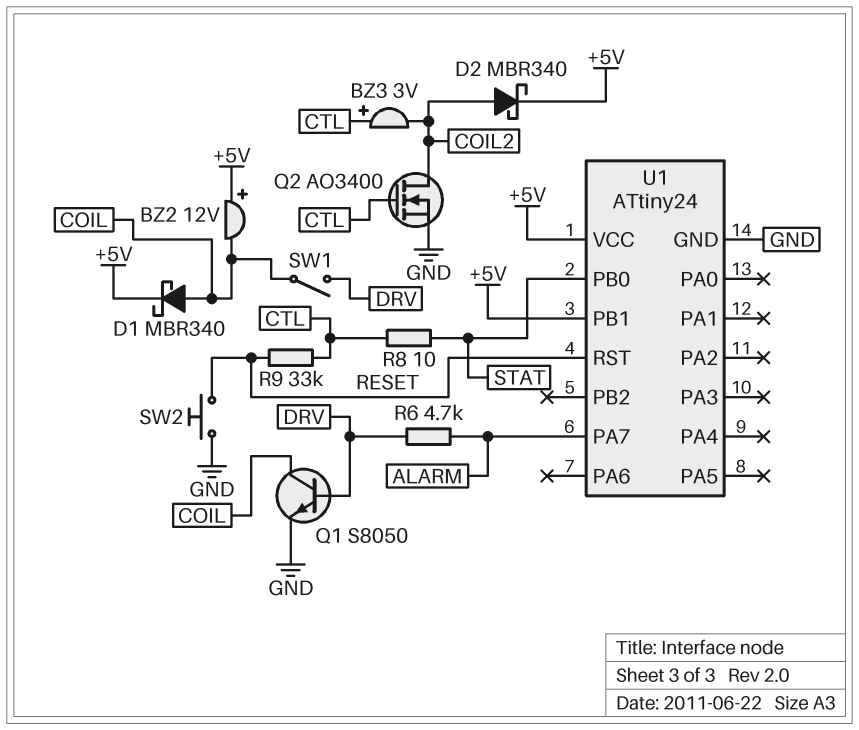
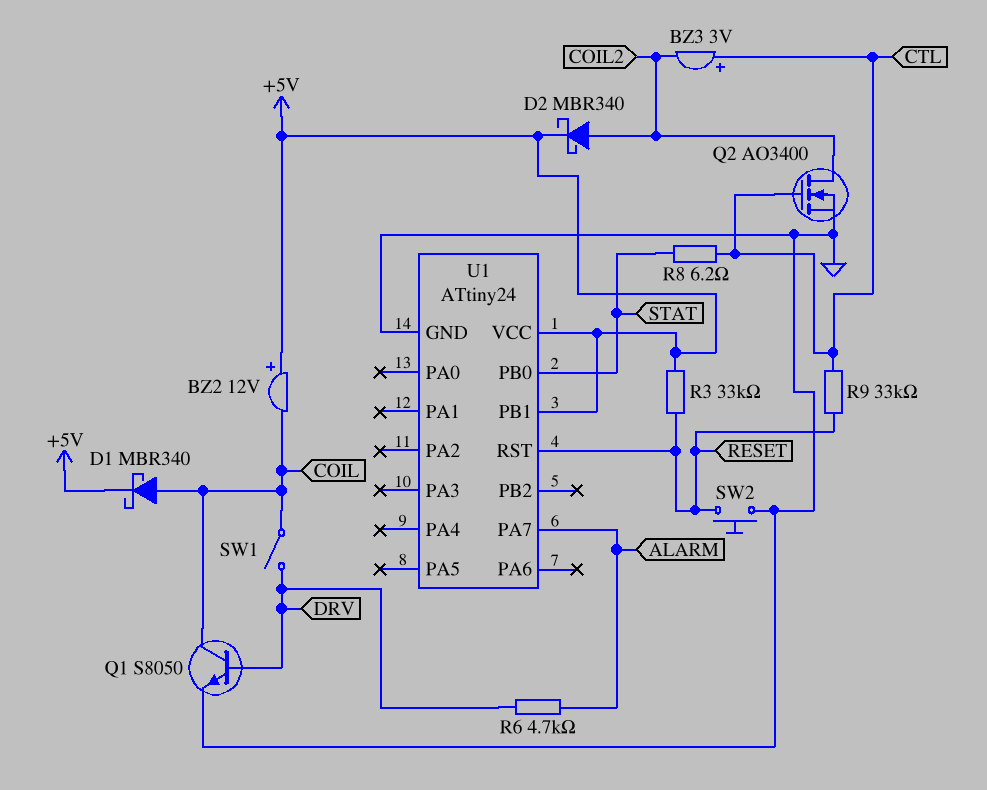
R3: none -> 33k (+5V, RESET)
R8: 10 (CTL, STAT) -> 6.2 (CTL, STAT)

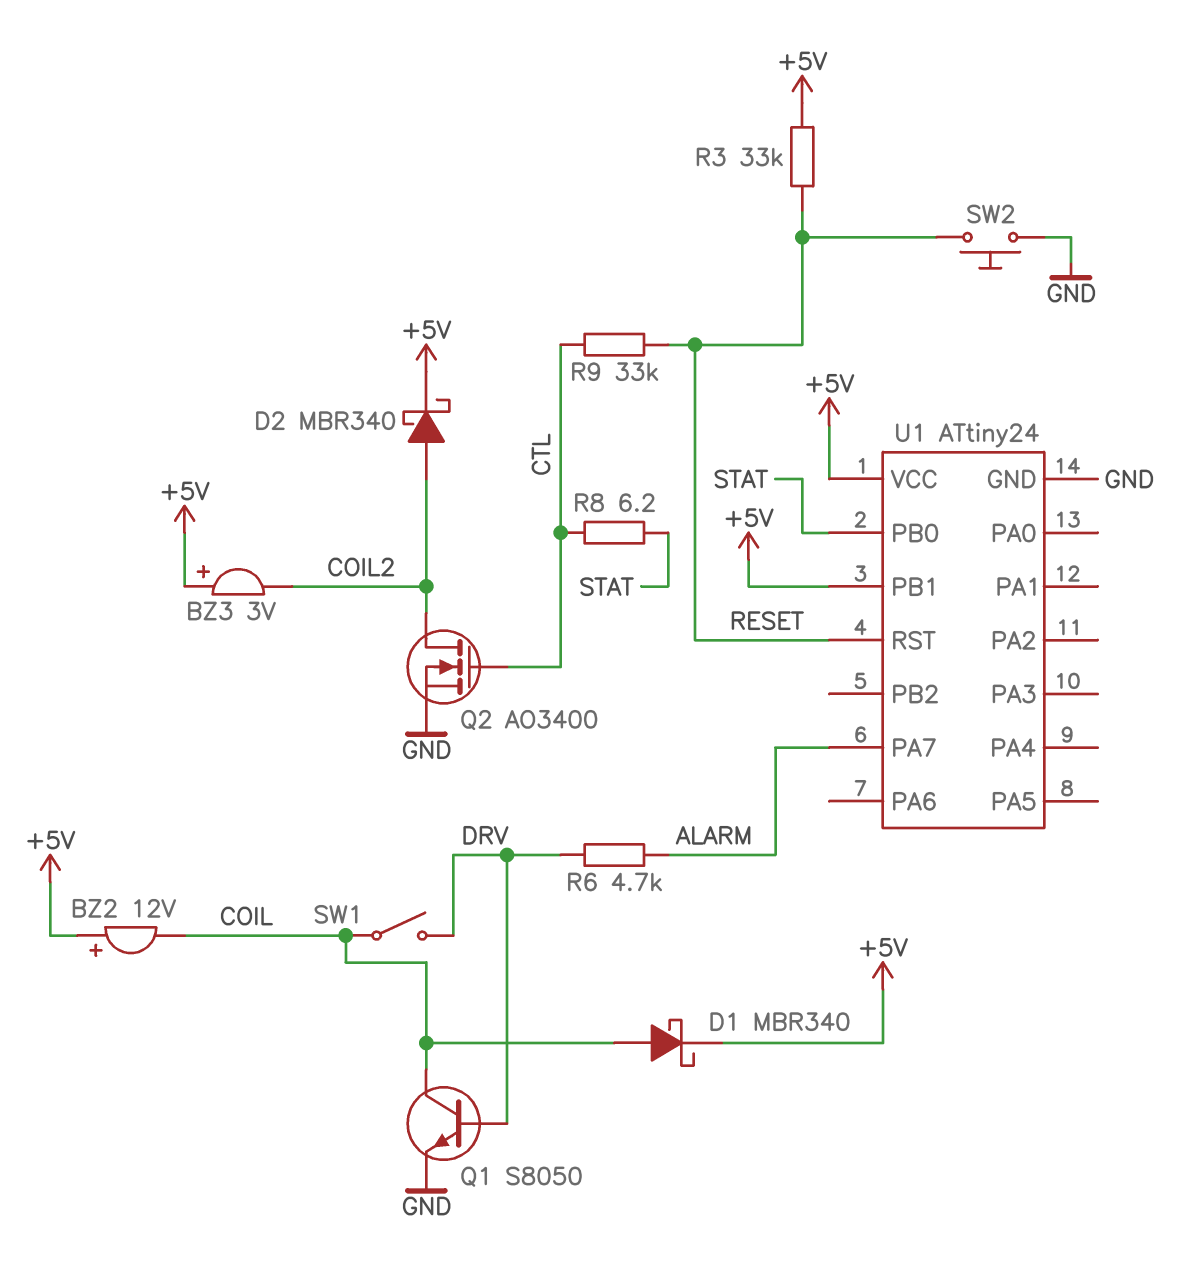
BZ3: buzzer 3V (plus CTL, minus COIL2) -> buzzer 3V (plus +5V, minus COIL2)

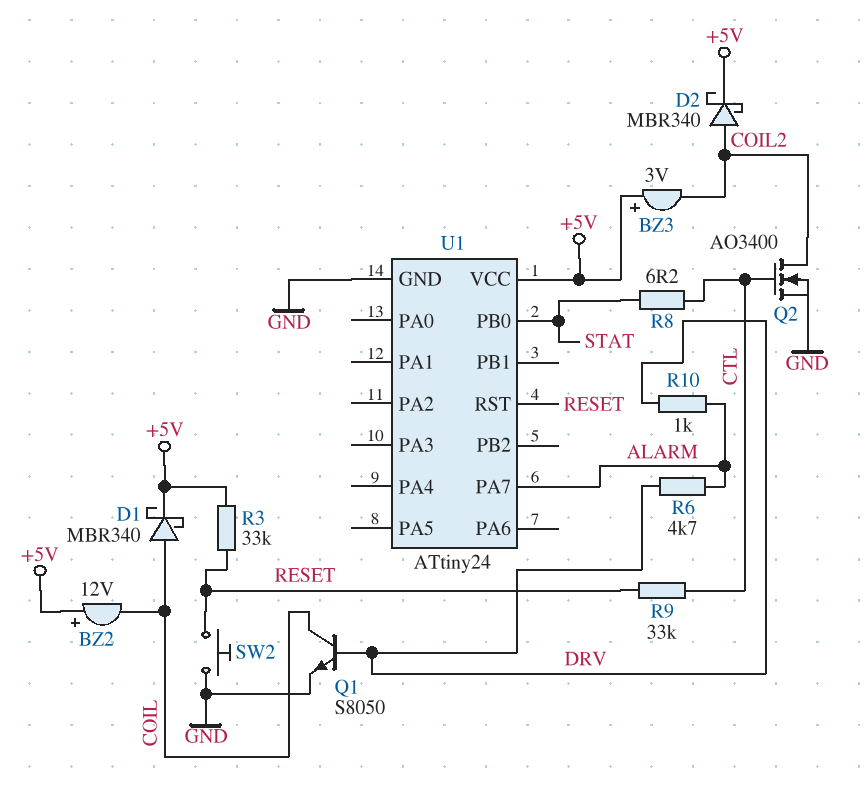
R10: none -> 1k (ALARM, DRV)
SW1: switch (COIL, DRV) -> none
U1 pin PB1: +5V -> none

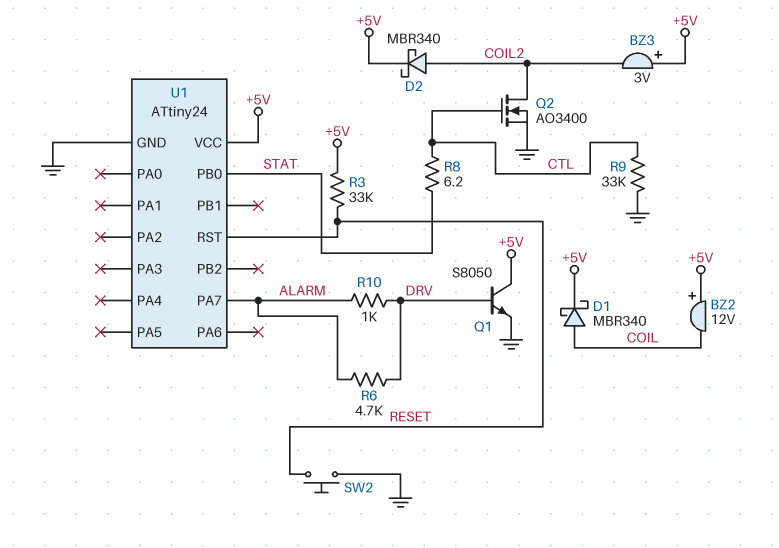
Q1: NPN S8050 (B DRV, C COIL, E GND) -> NPN S8050 (B DRV, C +5V, E GND)
R9: 33k (CTL, RESET) -> 33k (CTL, GND)

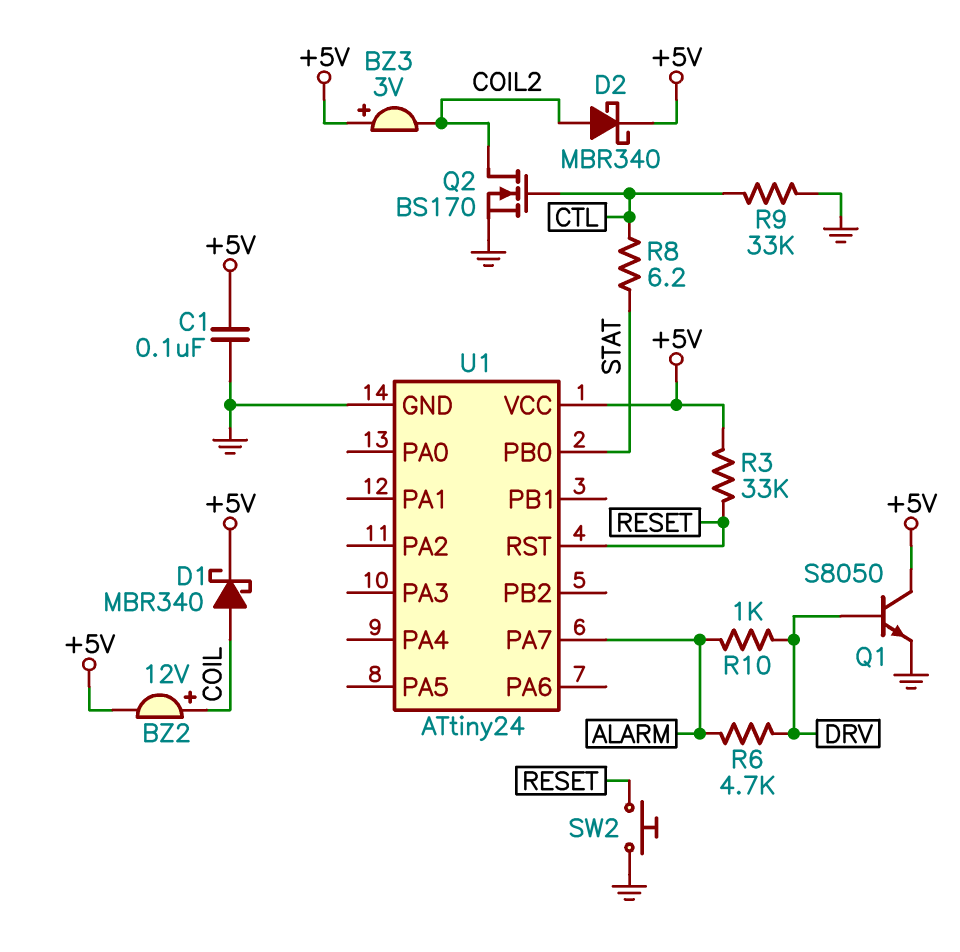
BZ2: buzzer 12V (plus +5V, minus COIL) -> buzzer 12V (plus COIL, minus +5V)
C1: none -> 100nF (+5V, GND)
Q2: NMOS AO3400 (G CTL, D COIL2, S GND) -> NMOS BS170 (G CTL, D COIL2, S GND)

